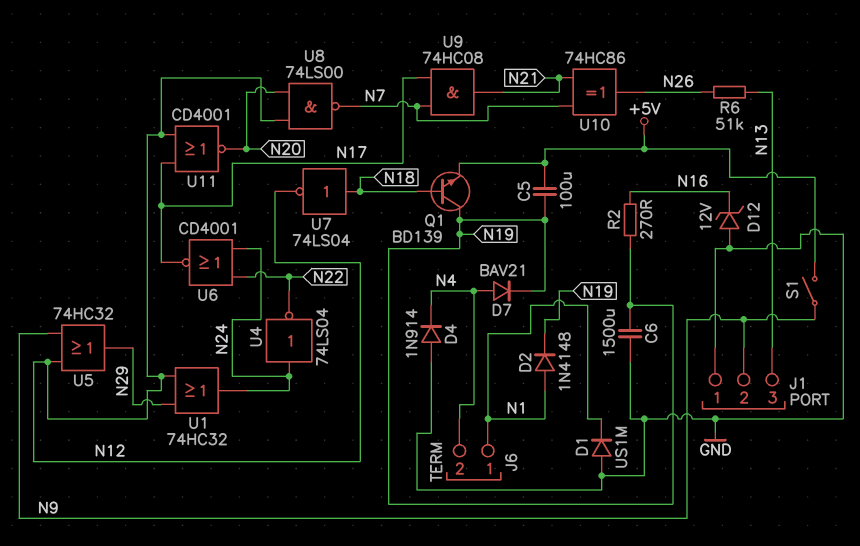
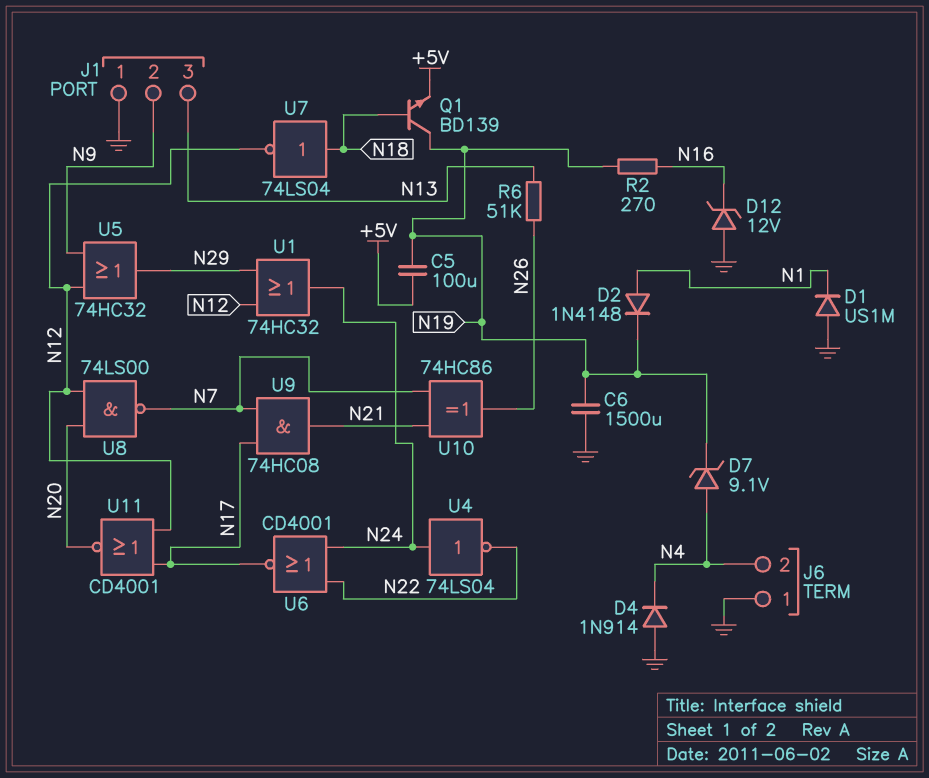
D7: diode BAV21 (A N4, K N19) -> zener 9.1V (A N4, K N19)
J6 pin 1: N1 -> GND
S1: switch (+5V, N9) -> none

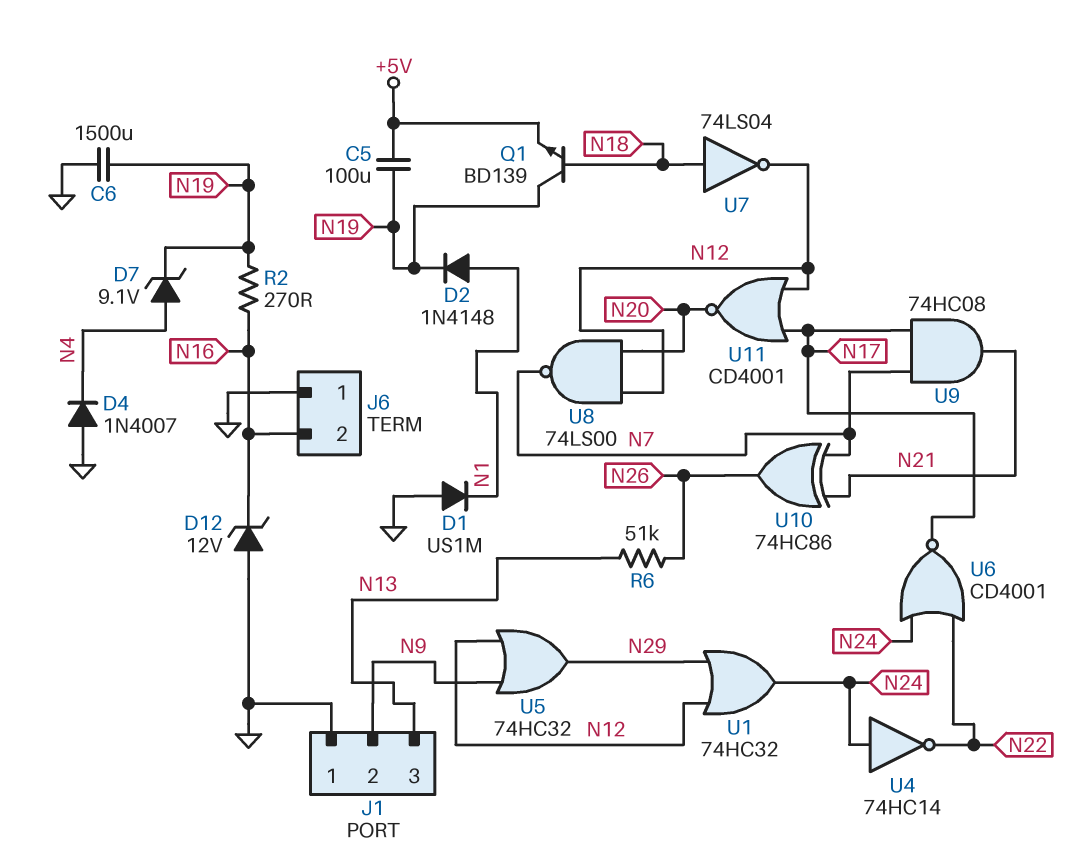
D4: diode 1N914 (A GND, K N4) -> diode 1N4007 (A GND, K N4)
J6 pin 2: N4 -> N16
U4: NOT 74LS04 (in N24, out N22) -> NOT 74HC14 (in N24, out N22)

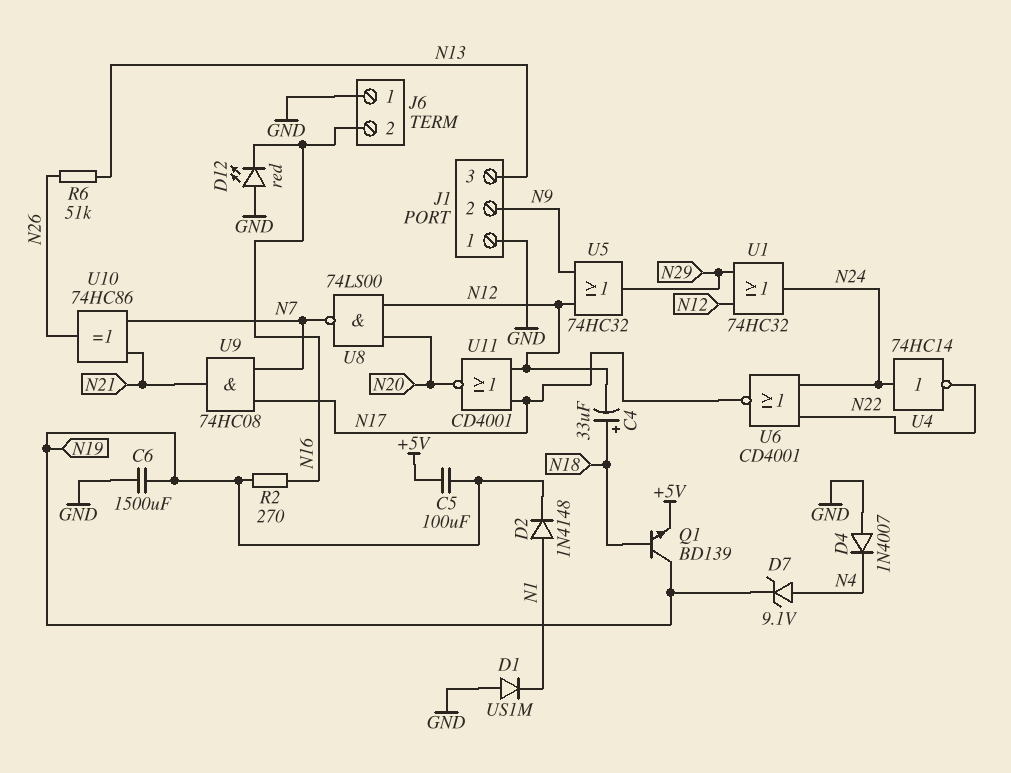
C4: none -> 33uF (plus N18, minus N12)
D12: zener 12V (A GND, K N16) -> LED red (A GND, K N16)
U7: NOT 74LS04 (in N18, out N12) -> none

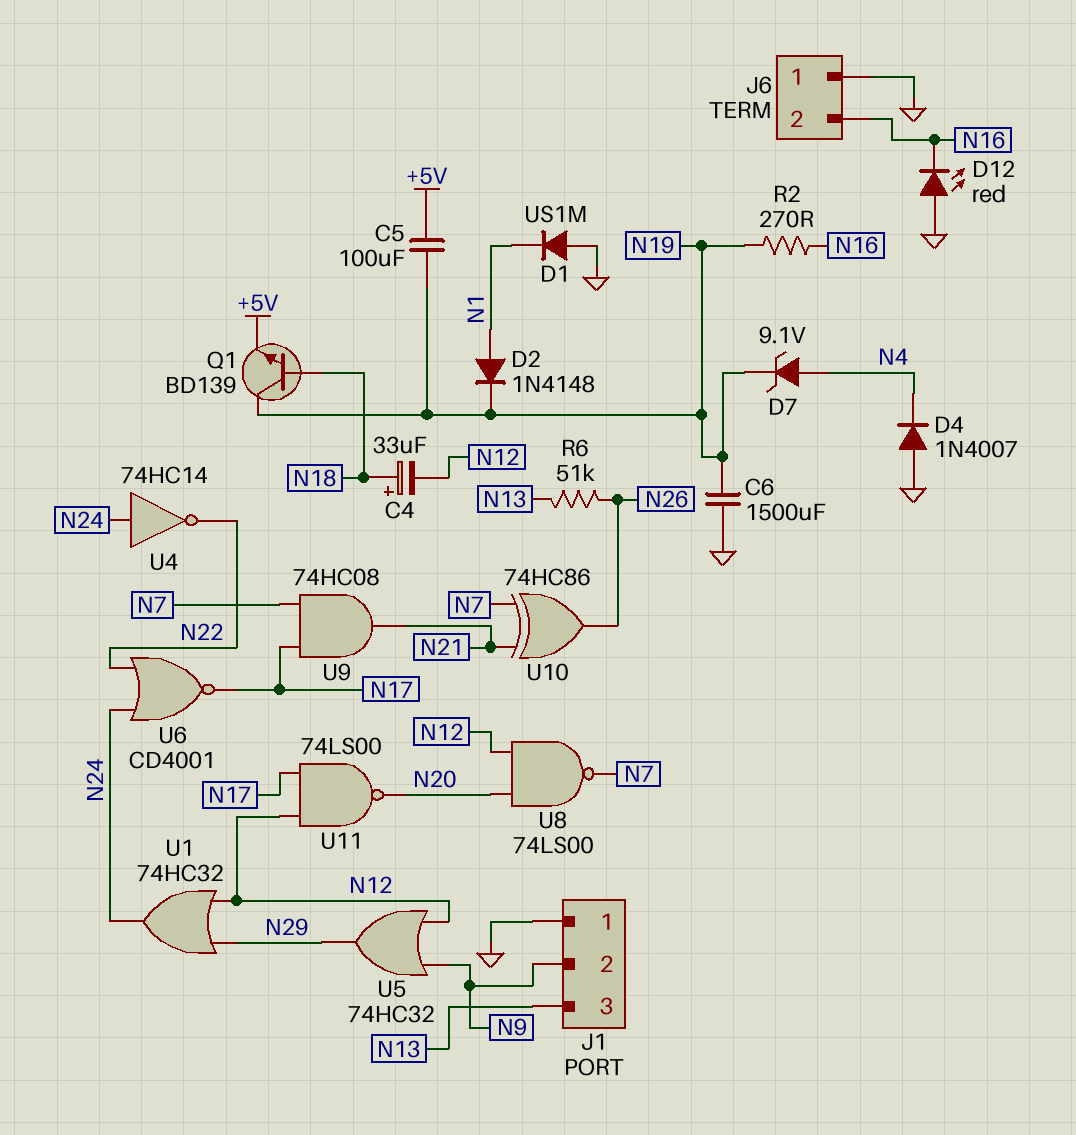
U11: NOR CD4001 (in N12, in N17, out N20) -> NAND 74LS00 (in N12, in N17, out N20)

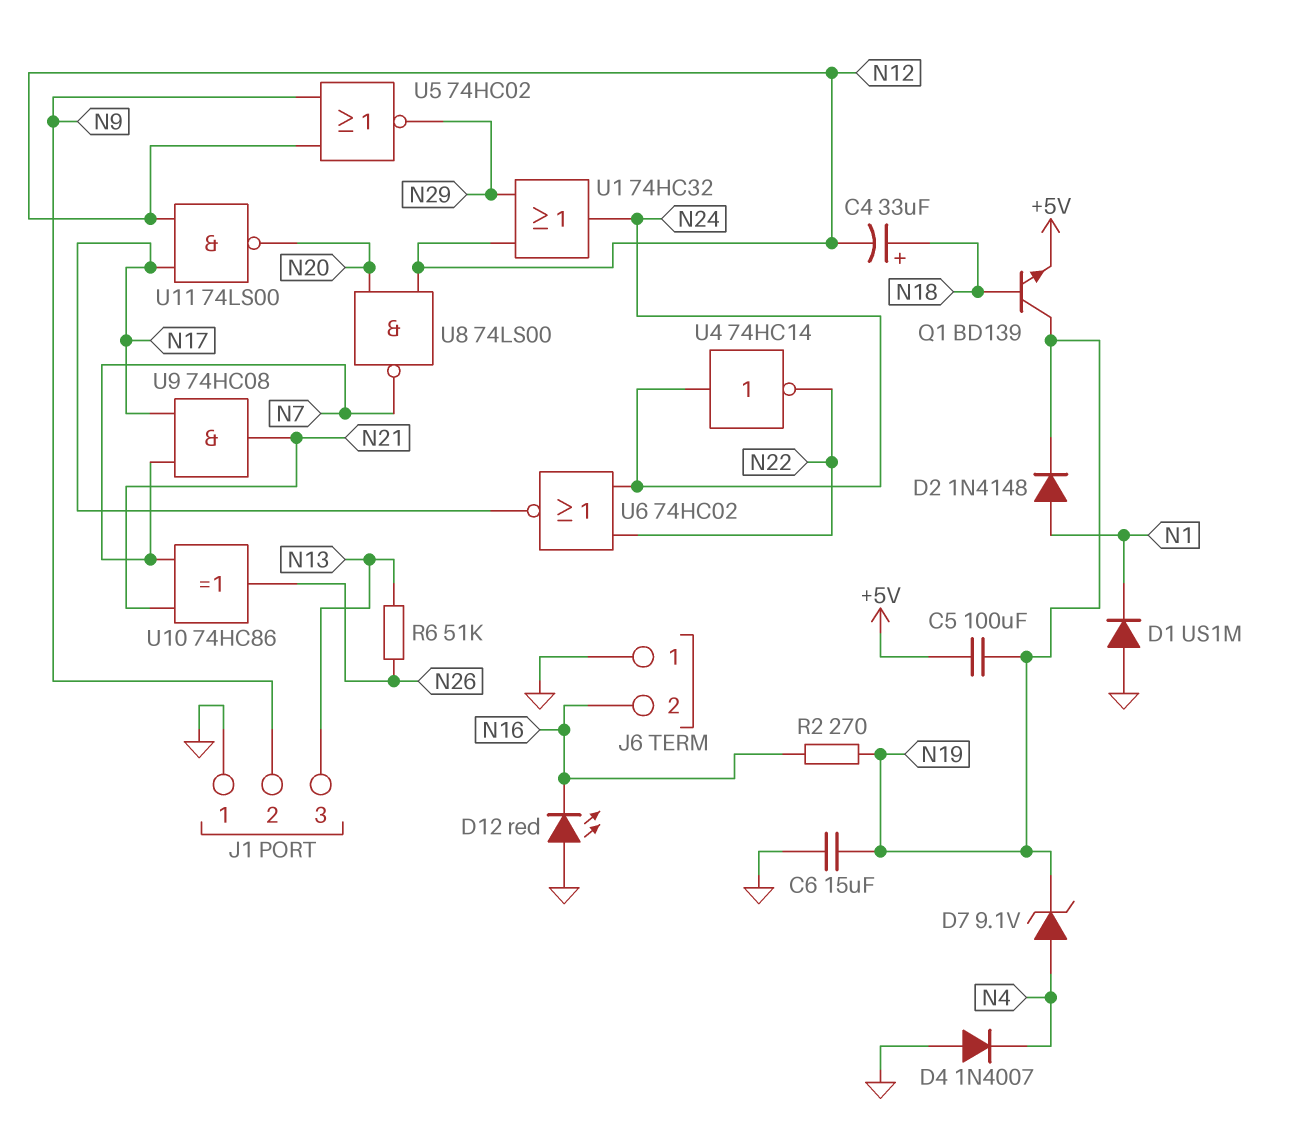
C6: 1500uF (GND, N19) -> 15uF (GND, N19)
U5: OR 74HC32 (in N9, in N12, out N29) -> NOR 74HC02 (in N9, in N12, out N29)
U6: NOR CD4001 (in N22, in N24, out N17) -> NOR 74HC02 (in N22, in N24, out N17)

